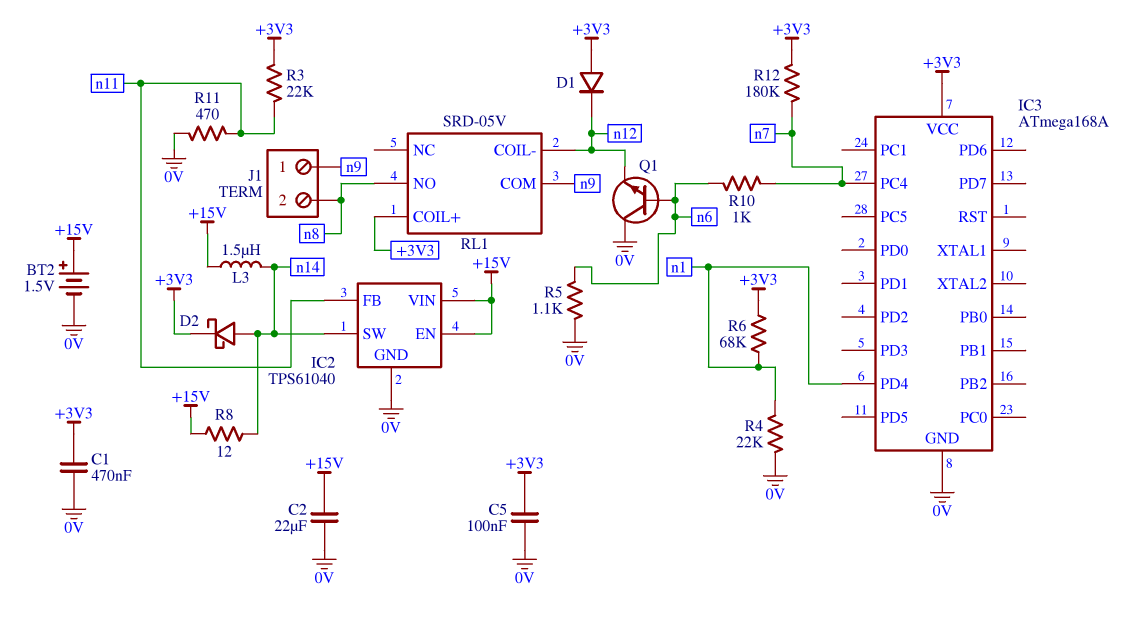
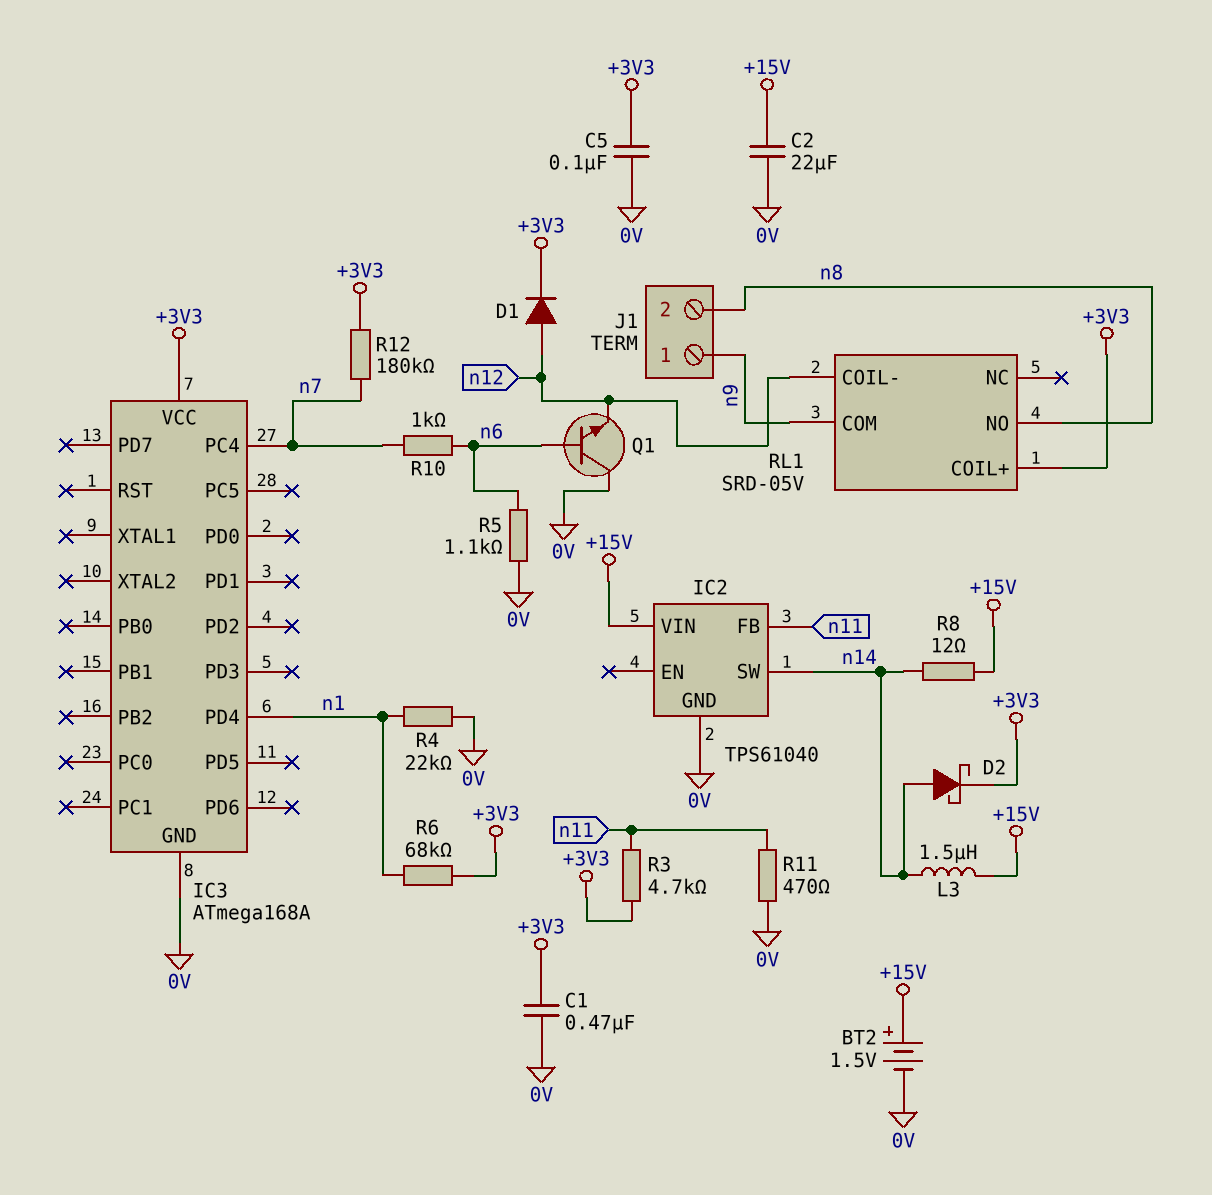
D1: diode (A +3V3, K n12) -> diode (A n12, K +3V3)
IC2 pin EN: +15V -> none
R3: 22k (+3V3, n11) -> 4.7k (+3V3, n11)

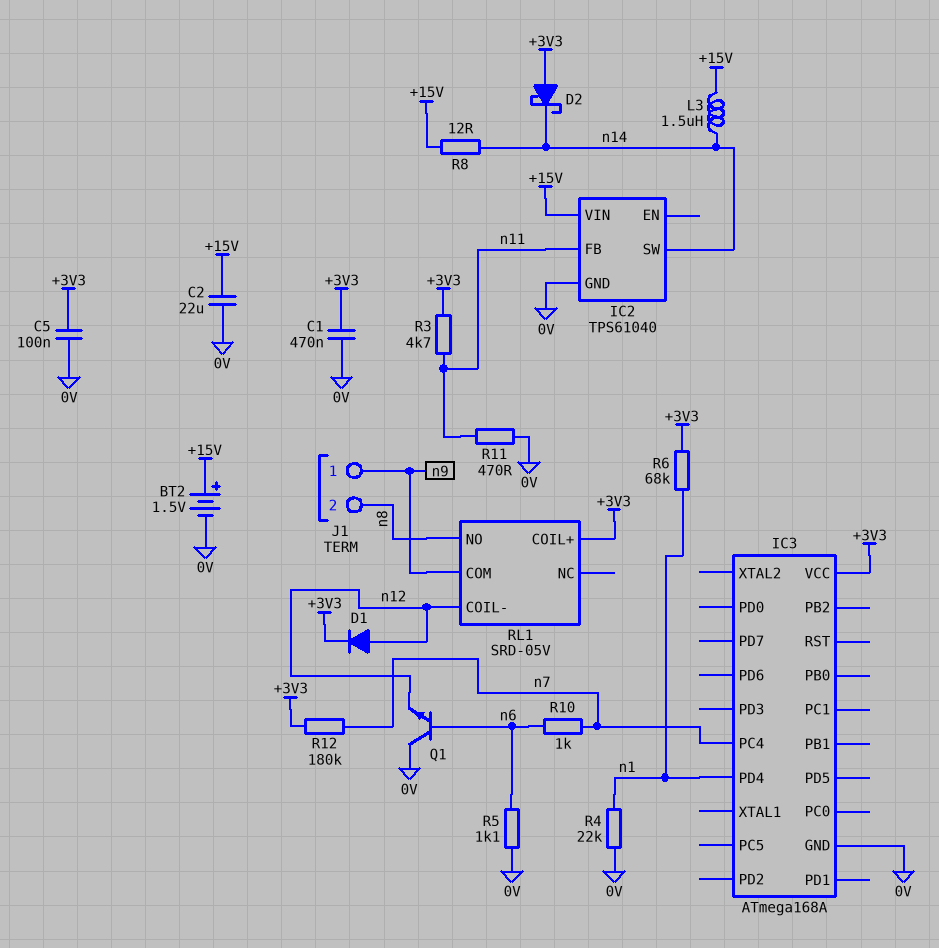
D2: schottky (A n14, K +3V3) -> schottky (A +3V3, K n14)

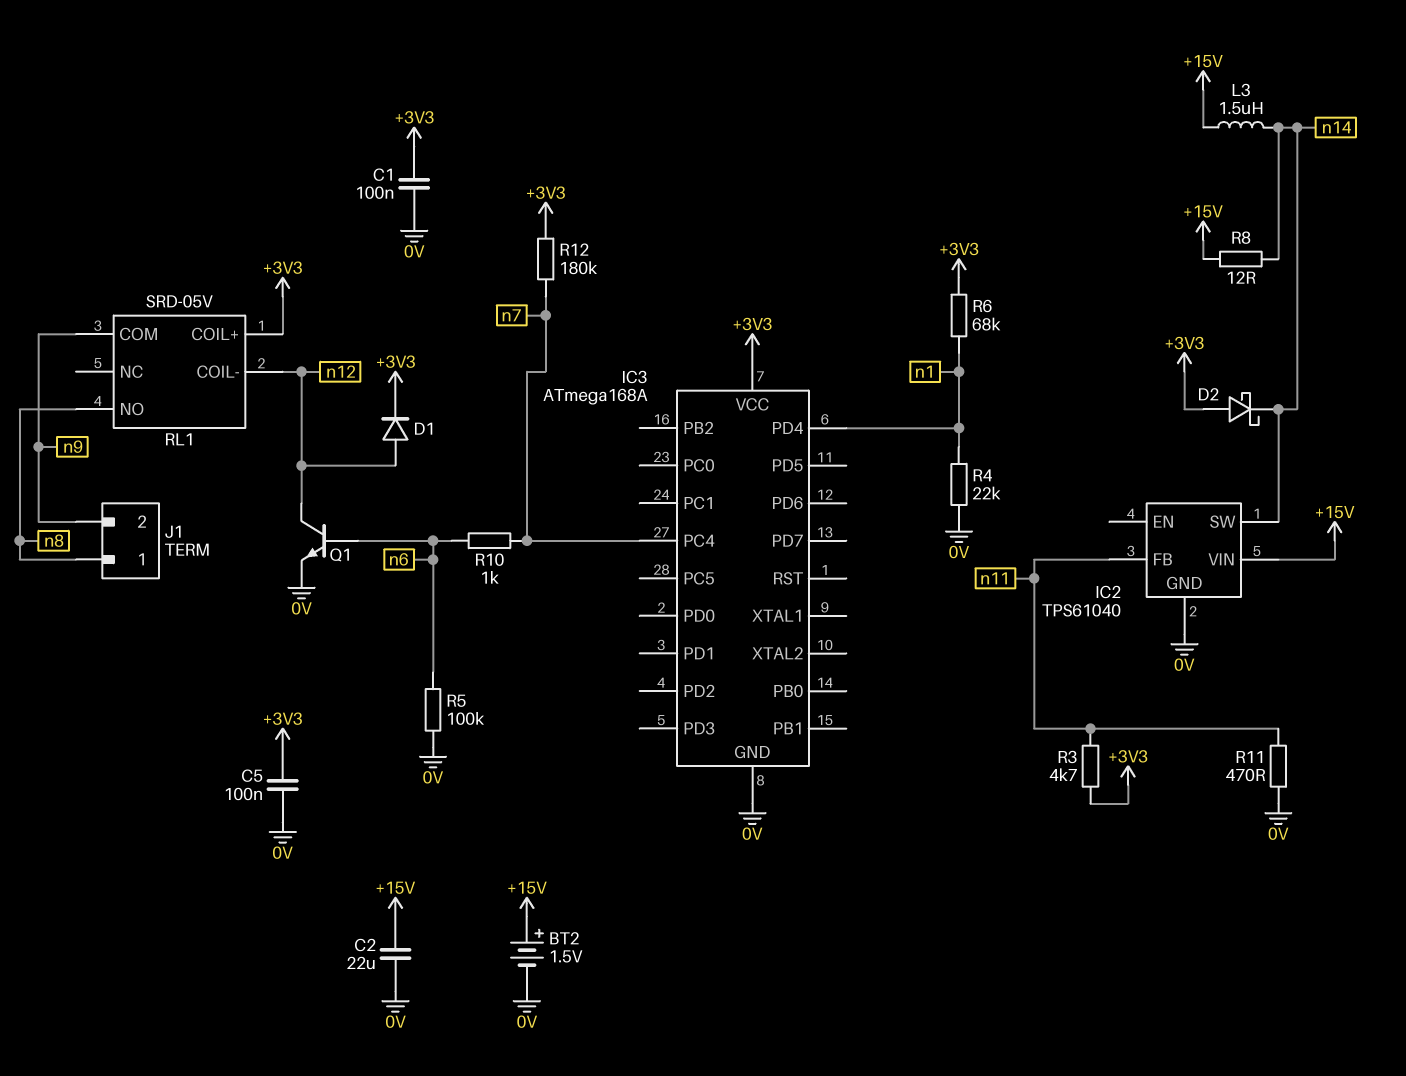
C1: 470nF (+3V3, 0V) -> 100nF (+3V3, 0V)
J1 pin 1: n9 -> n8
J1 pin 2: n8 -> n9
Q1: NPN (B n6, C 0V, E n12) -> NPN (B n6, C n12, E 0V)
R5: 1.1k (0V, n6) -> 100k (0V, n6)

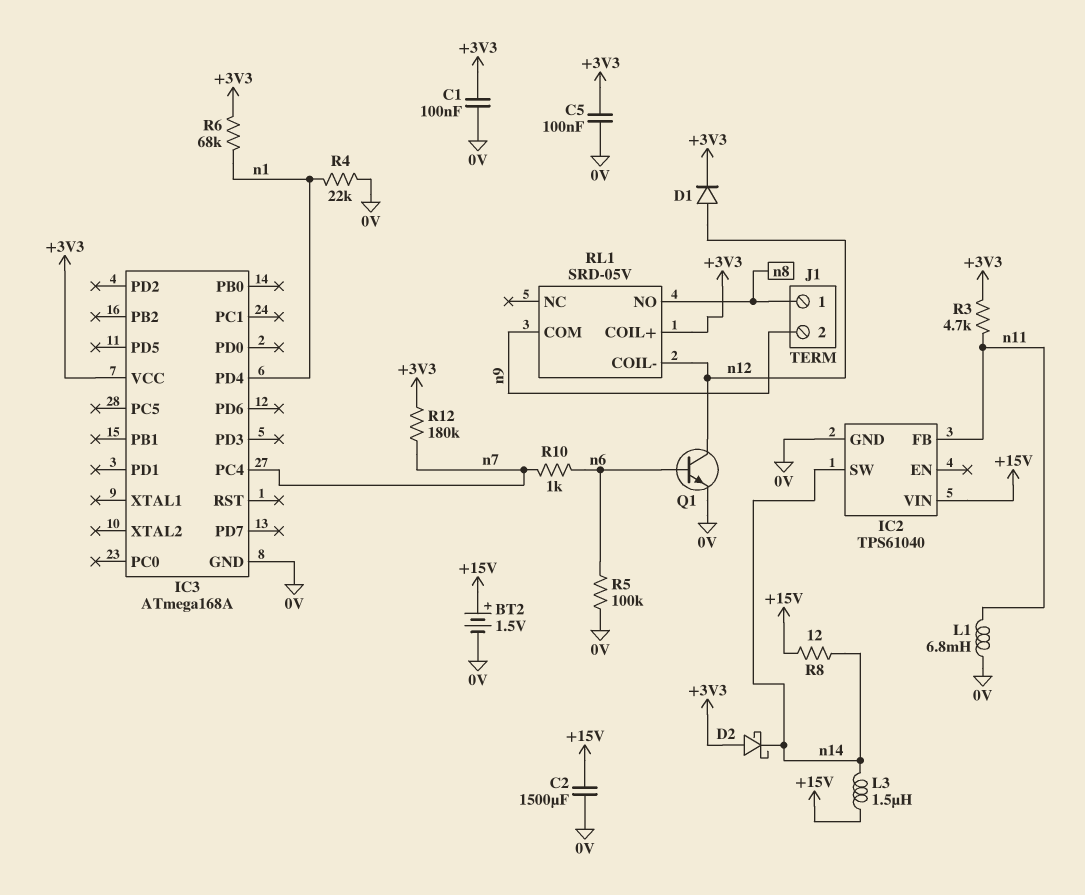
C2: 22uF (+15V, 0V) -> 1500uF (+15V, 0V)
L1: none -> 6.8mH (0V, n11)
R11: 470 (0V, n11) -> none

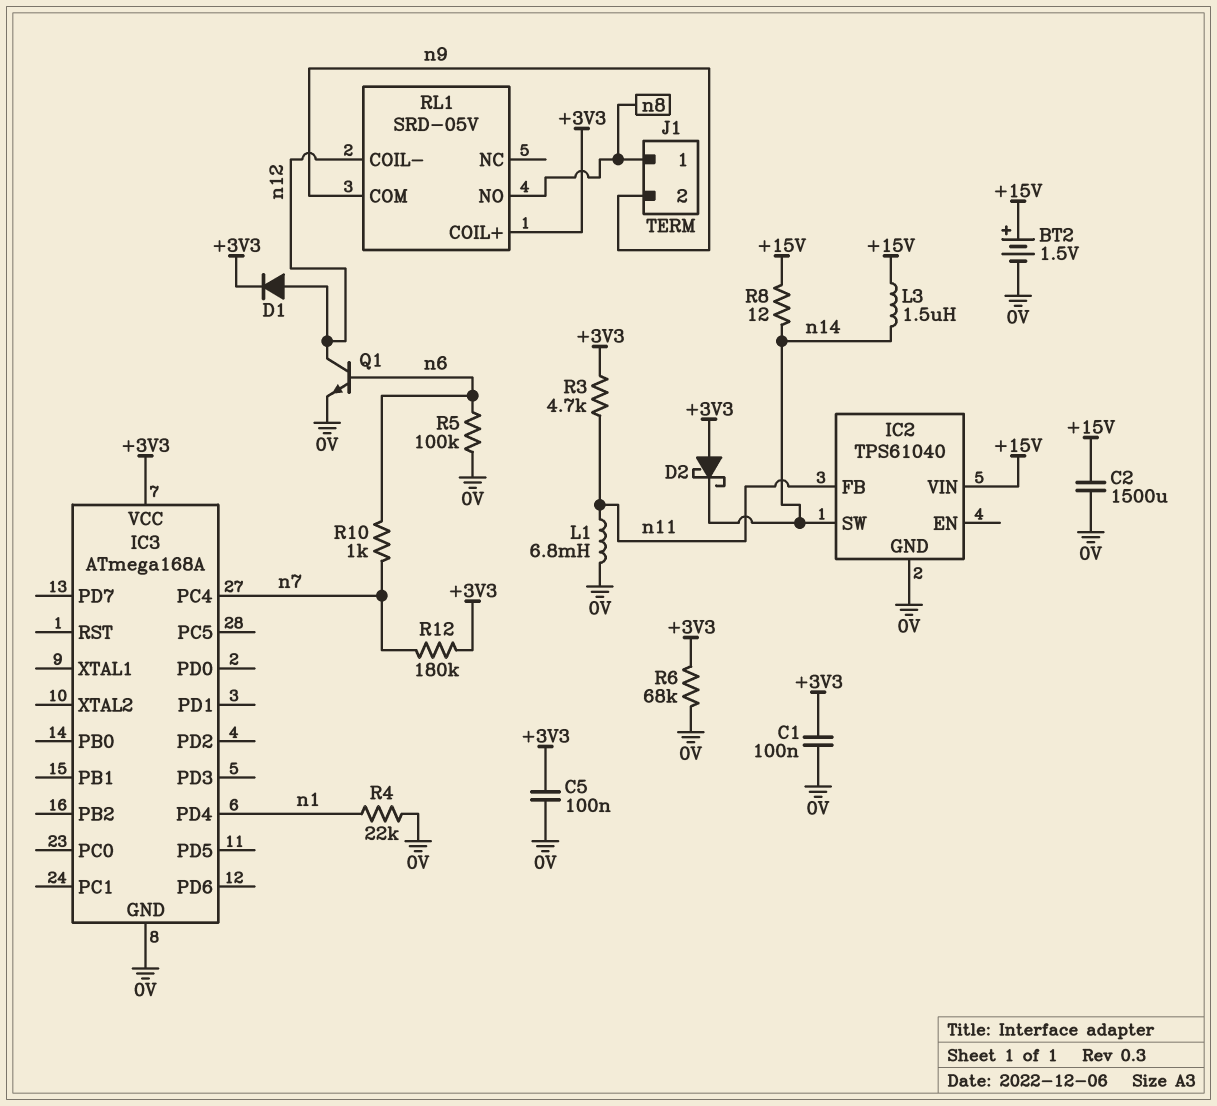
R6: 68k (+3V3, n1) -> 68k (+3V3, 0V)

